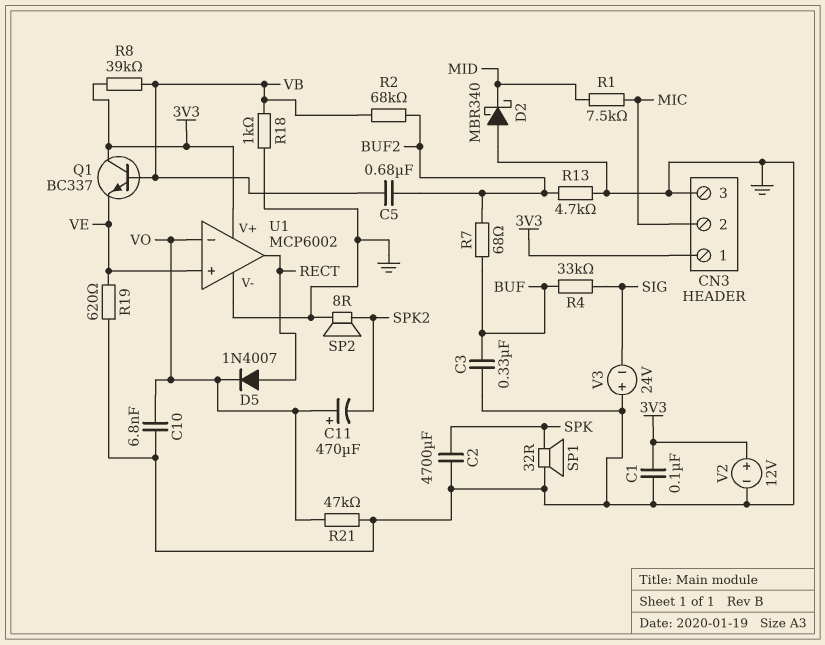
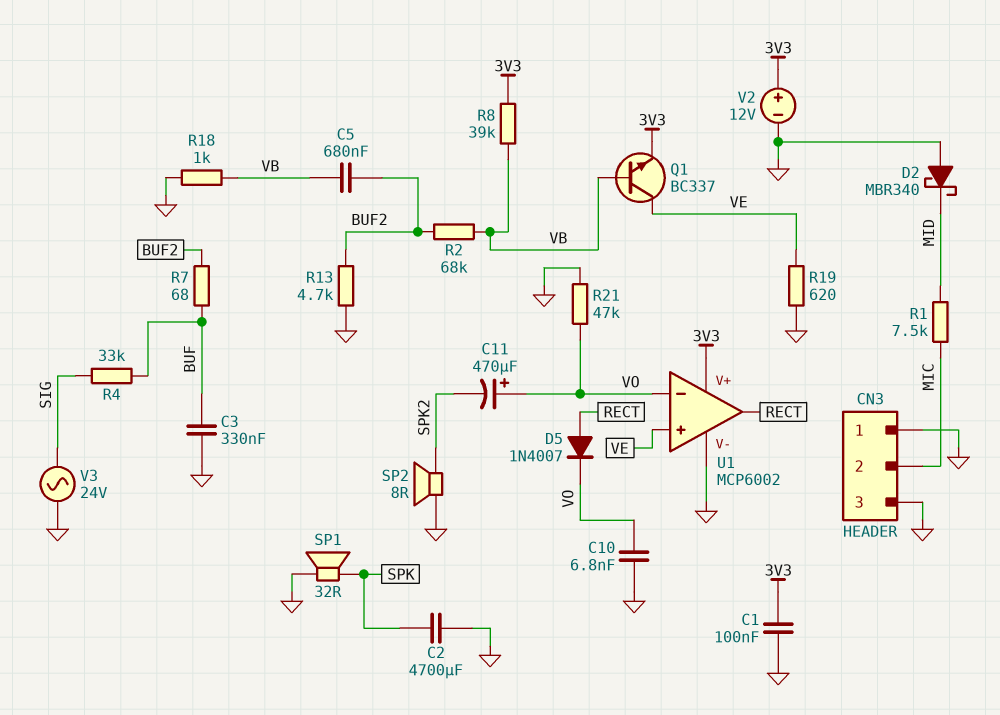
CN3 pin 1: 3V3 -> GND
Q1: NPN BC337 (B VB, C 3V3, E VE) -> NPN BC337 (B VB, C VE, E 3V3)
V3: 24V (plus GND, minus SIG) -> AC 24V (GND, SIG)

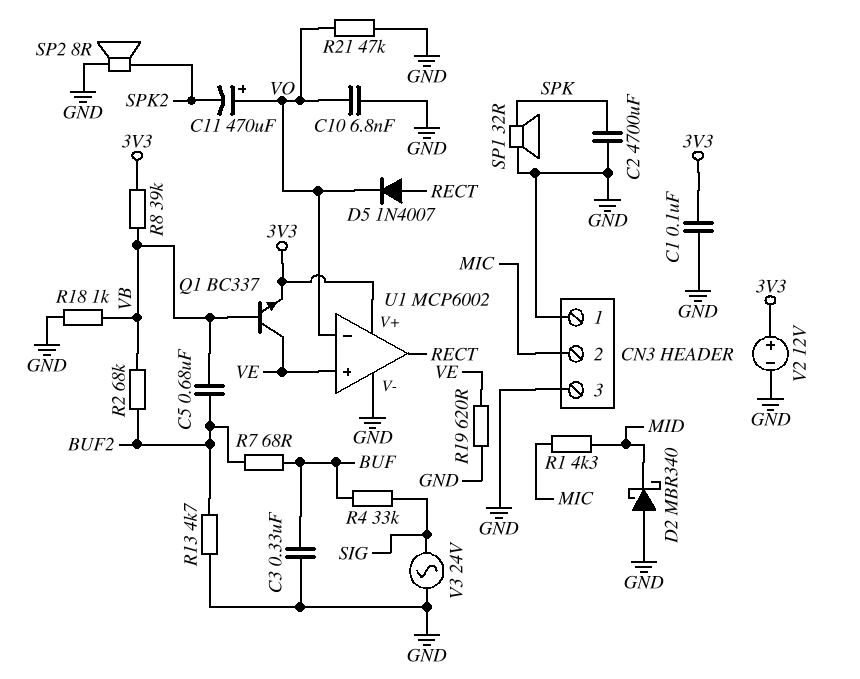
R1: 7.5k (MIC, MID) -> 4.3k (MIC, MID)

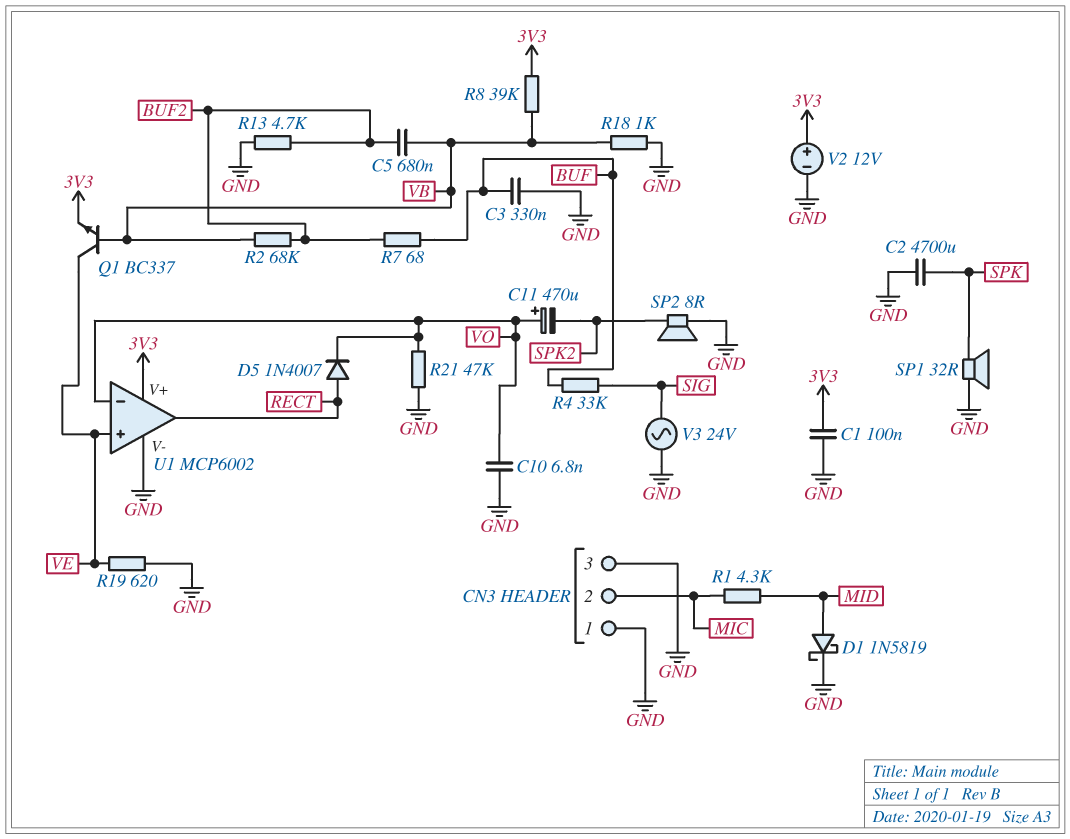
D1: none -> schottky 1N5819 (A MID, K GND)
D2: schottky MBR340 (A GND, K MID) -> none

